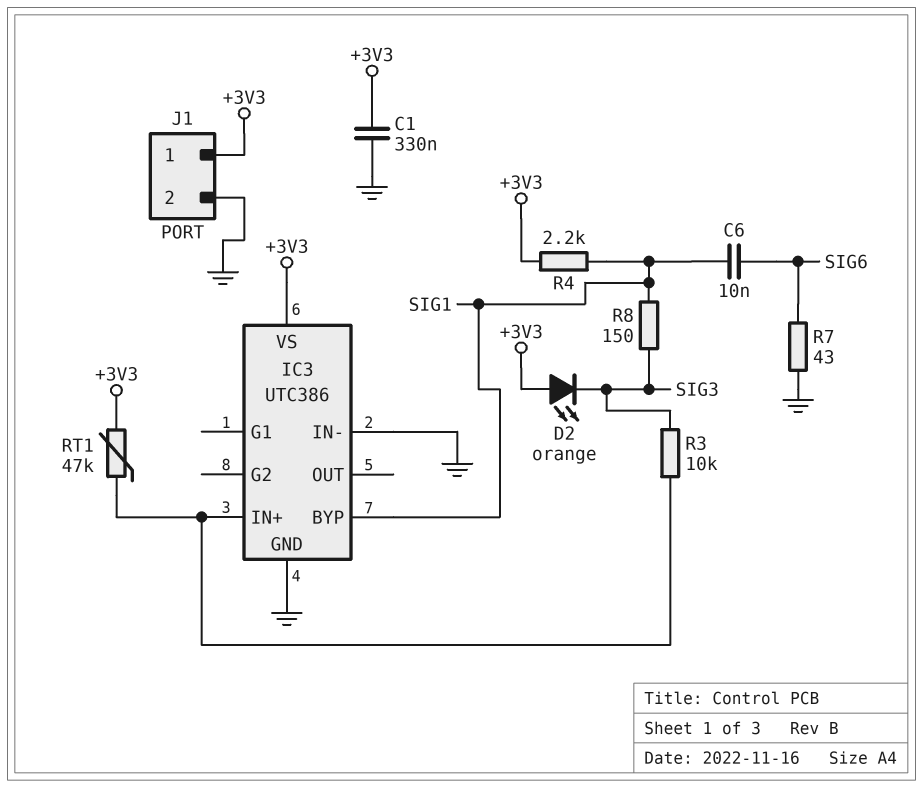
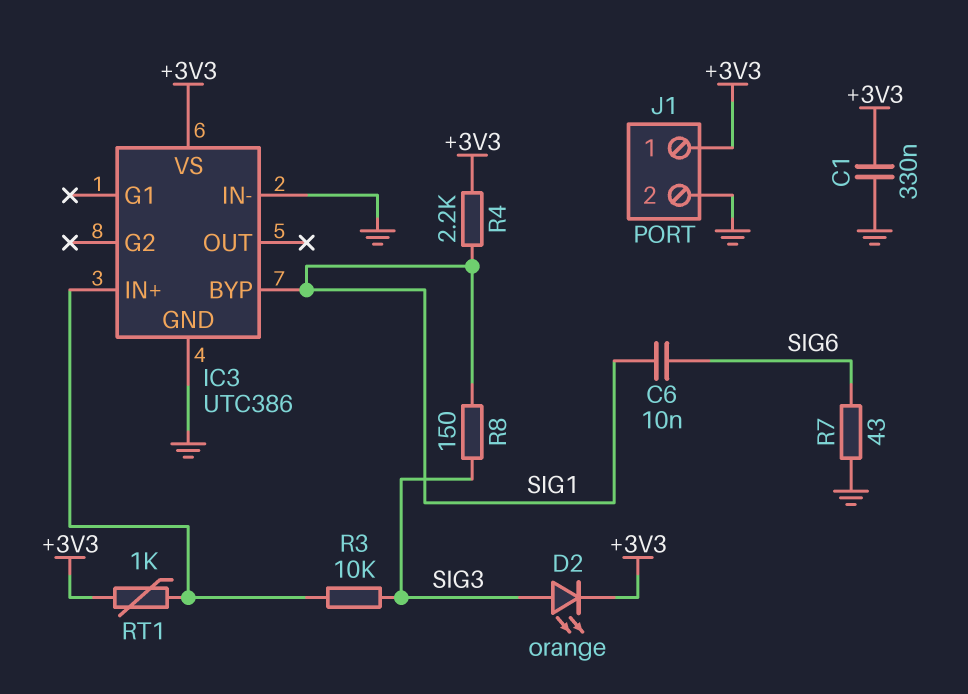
D2: LED orange (A +3V3, K SIG3) -> LED orange (A SIG3, K +3V3)
RT1: 47k (+3V3, IC3/IN+) -> 1k (+3V3, IC3/IN+)

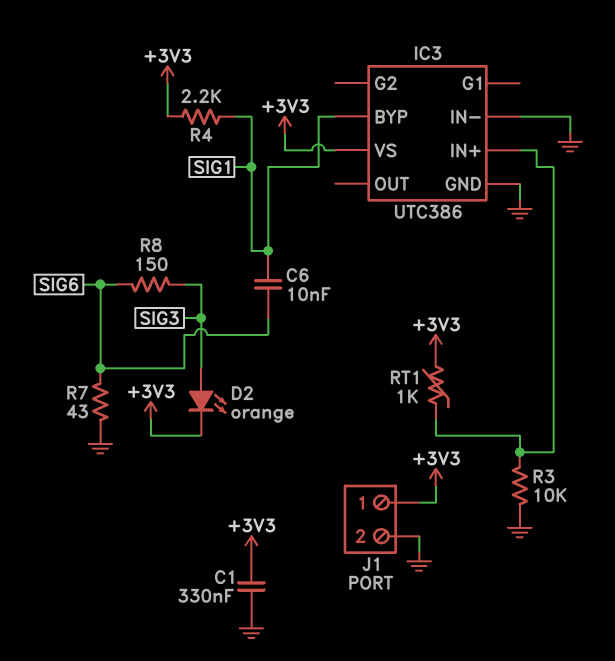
R3: 10k (IC3/IN+, SIG3) -> 10k (GND, IC3/IN+)
R8: 150 (SIG1, SIG3) -> 150 (SIG3, SIG6)

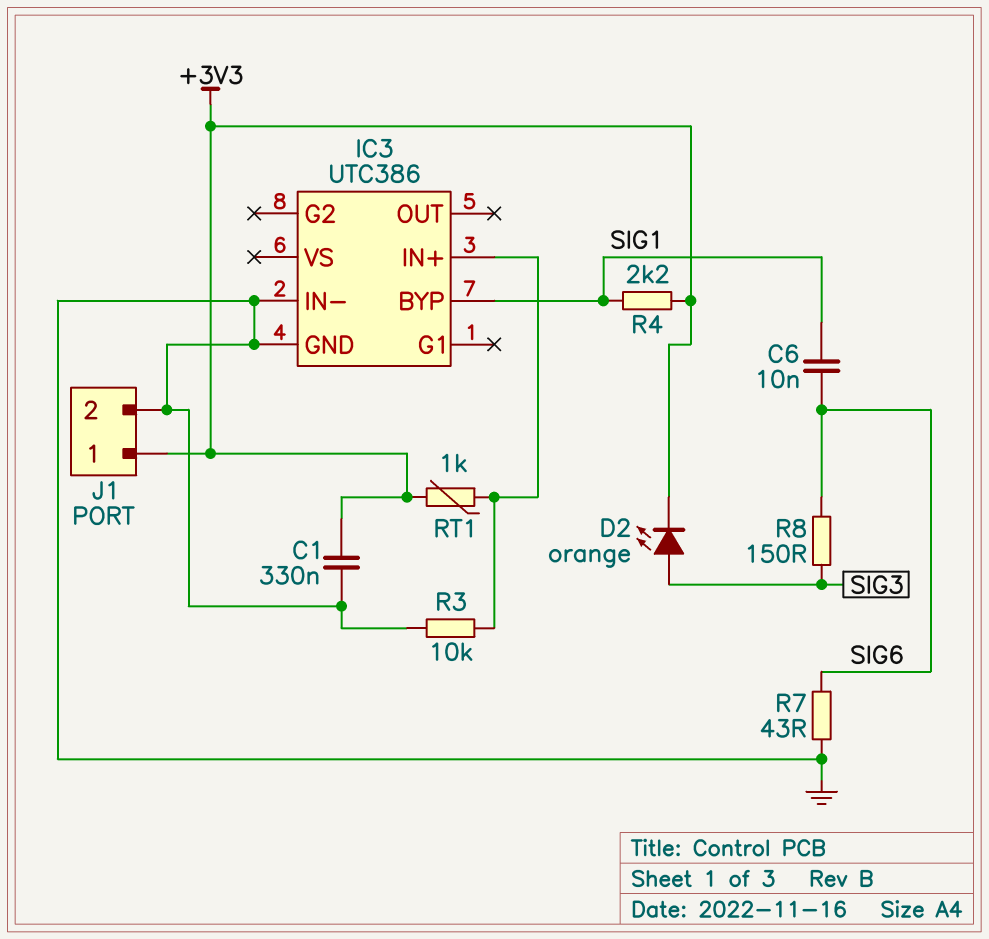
IC3 pin VS: +3V3 -> none

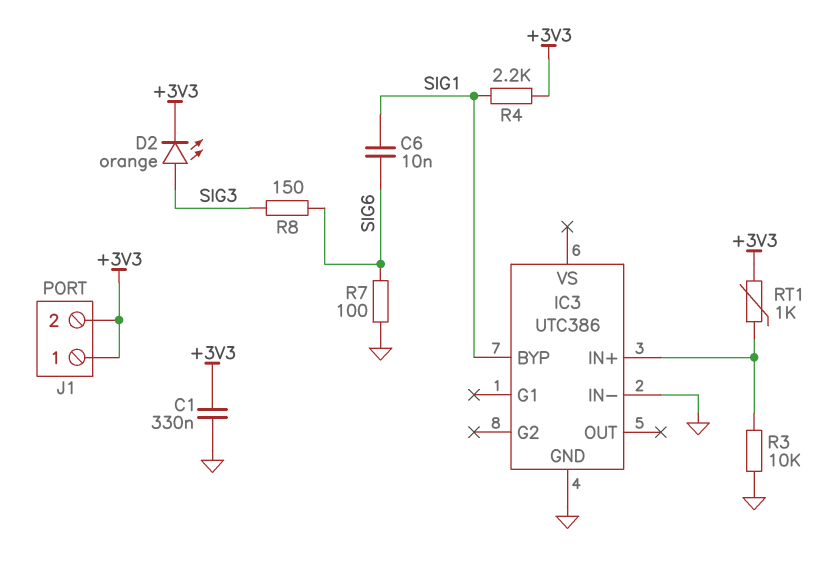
J1 pin 2: GND -> +3V3
R7: 43 (GND, SIG6) -> 100 (GND, SIG6)

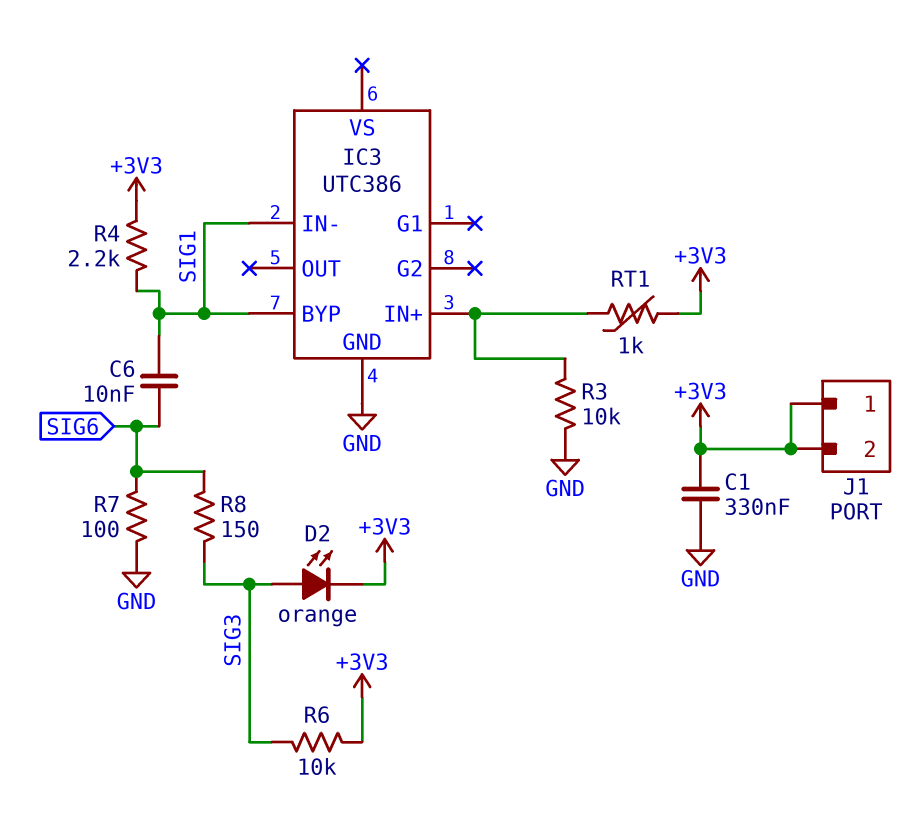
IC3 pin IN-: GND -> SIG1
R6: none -> 10k (+3V3, SIG3)

